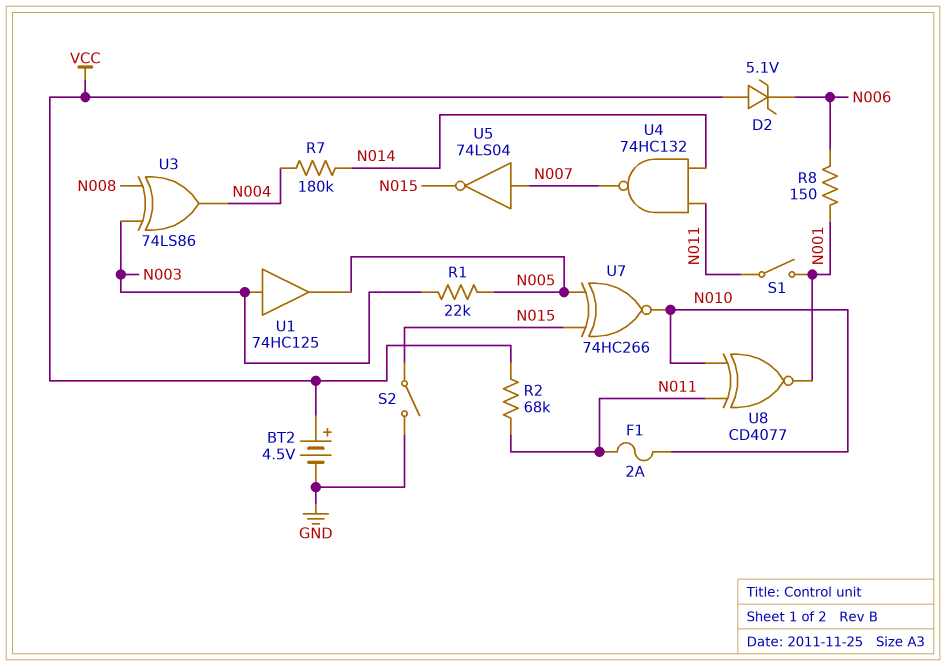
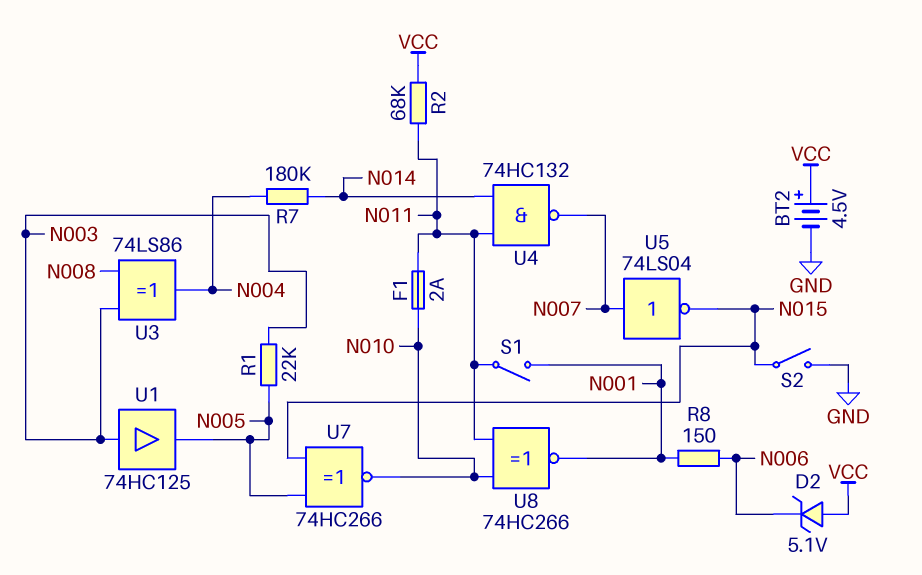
U8: XNOR CD4077 (in N010, in N011, out N001) -> XNOR 74HC266 (in N010, in N011, out N001)

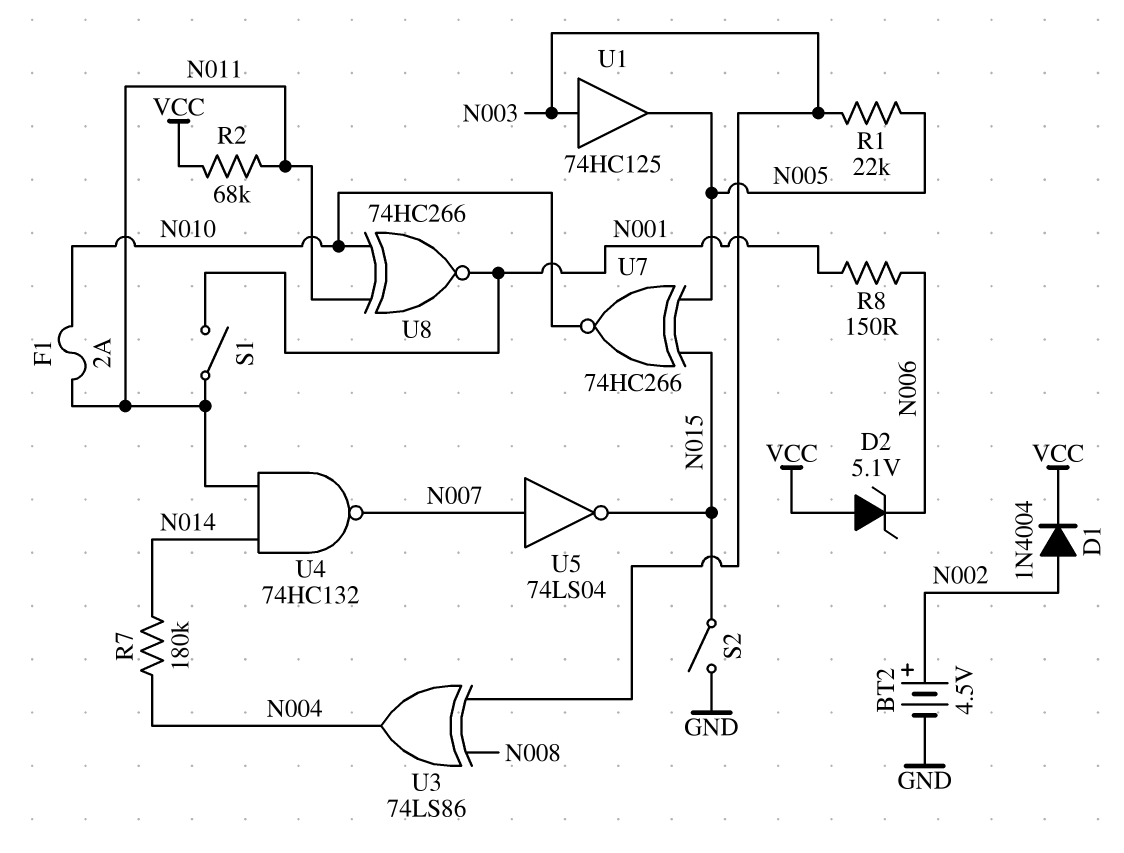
BT2: 4.5V (plus VCC, minus GND) -> 4.5V (plus N002, minus GND)
D1: none -> diode 1N4004 (A N002, K VCC)

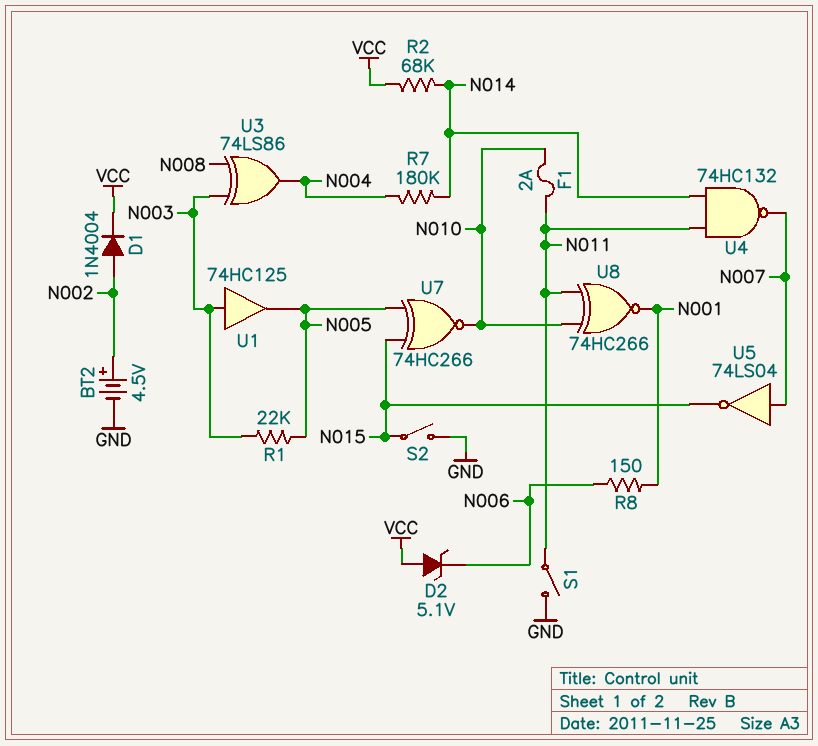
R2: 68k (N011, VCC) -> 68k (N014, VCC)
S1: switch (N001, N011) -> switch (GND, N011)

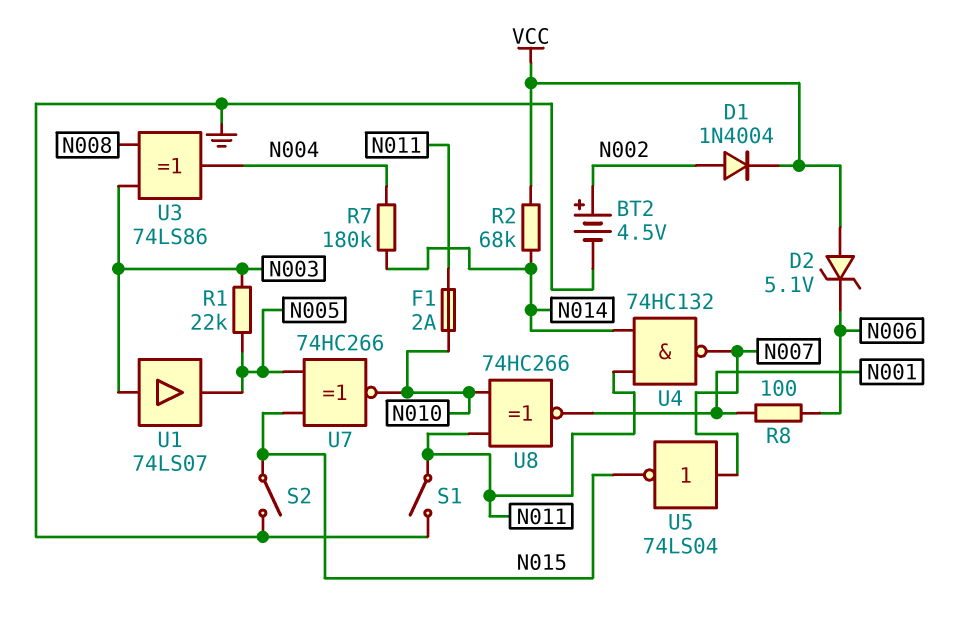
R8: 150 (N001, N006) -> 100 (N001, N006)
U1: buffer 74HC125 (in N003, out N005) -> buffer 74LS07 (in N003, out N005)

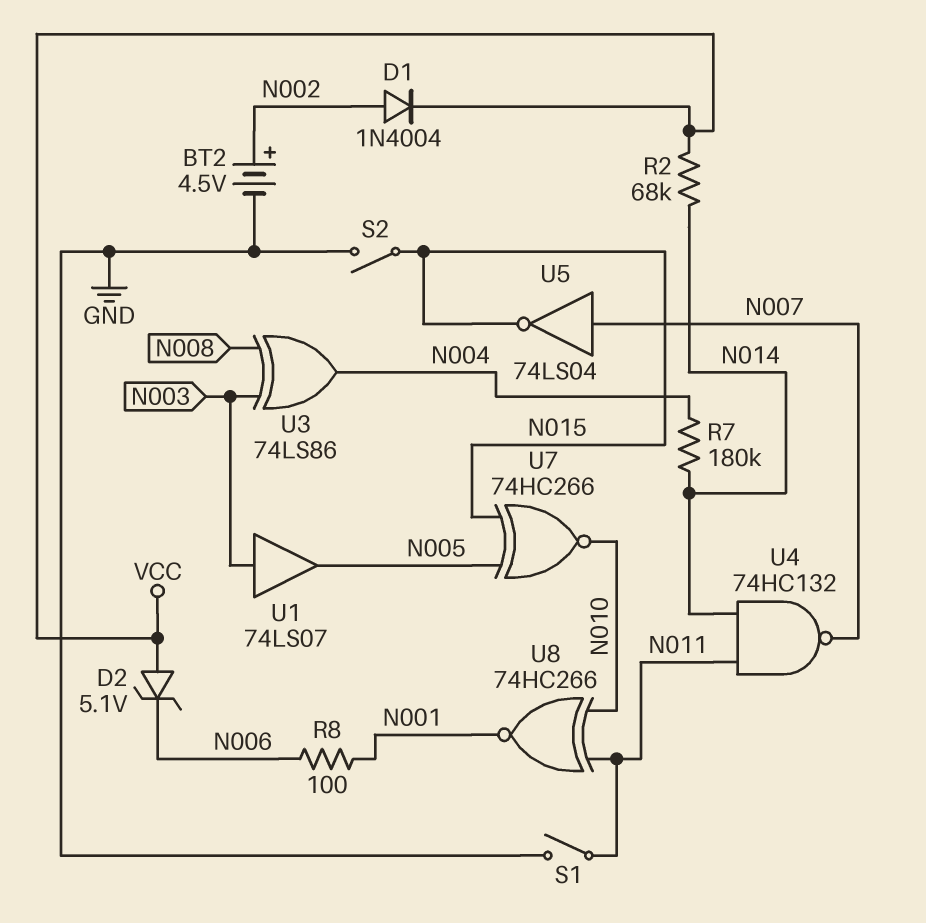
F1: 2A (N010, N011) -> none
R1: 22k (N003, N005) -> none

